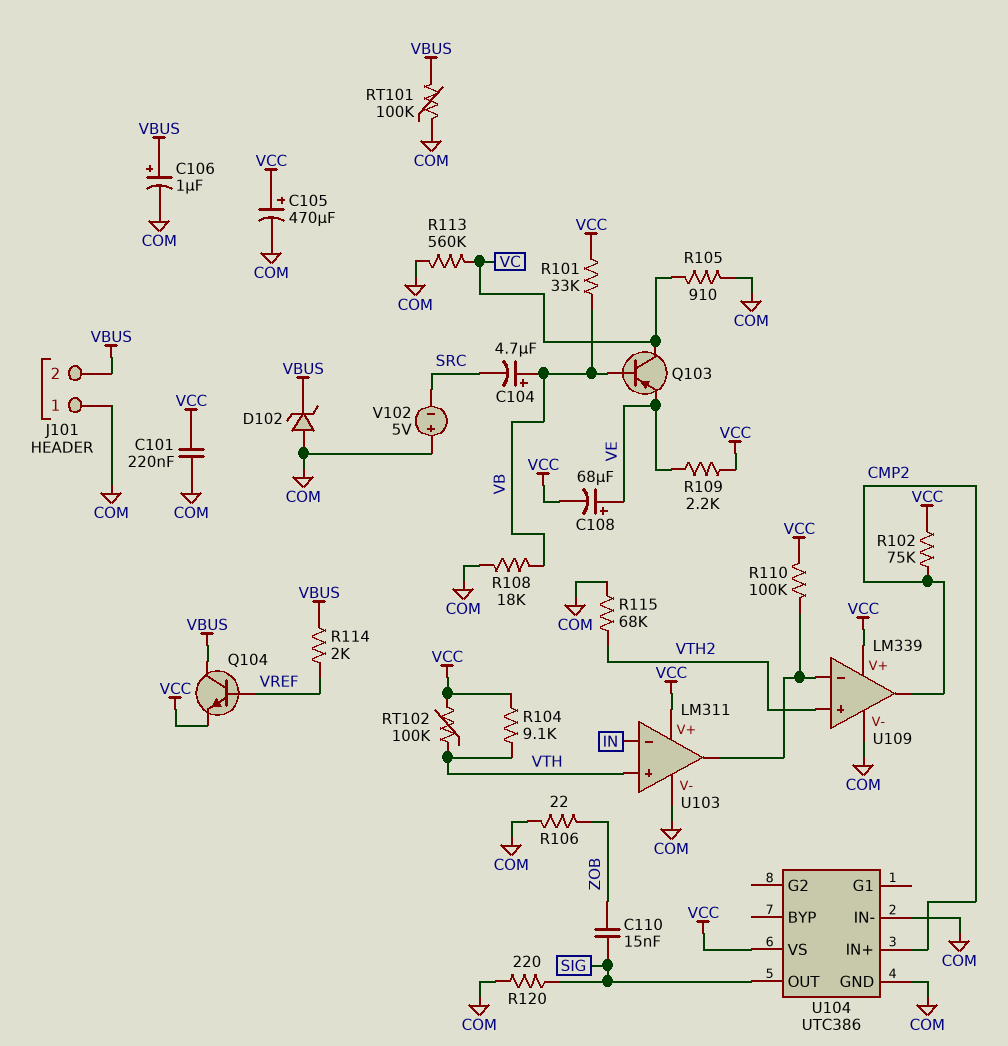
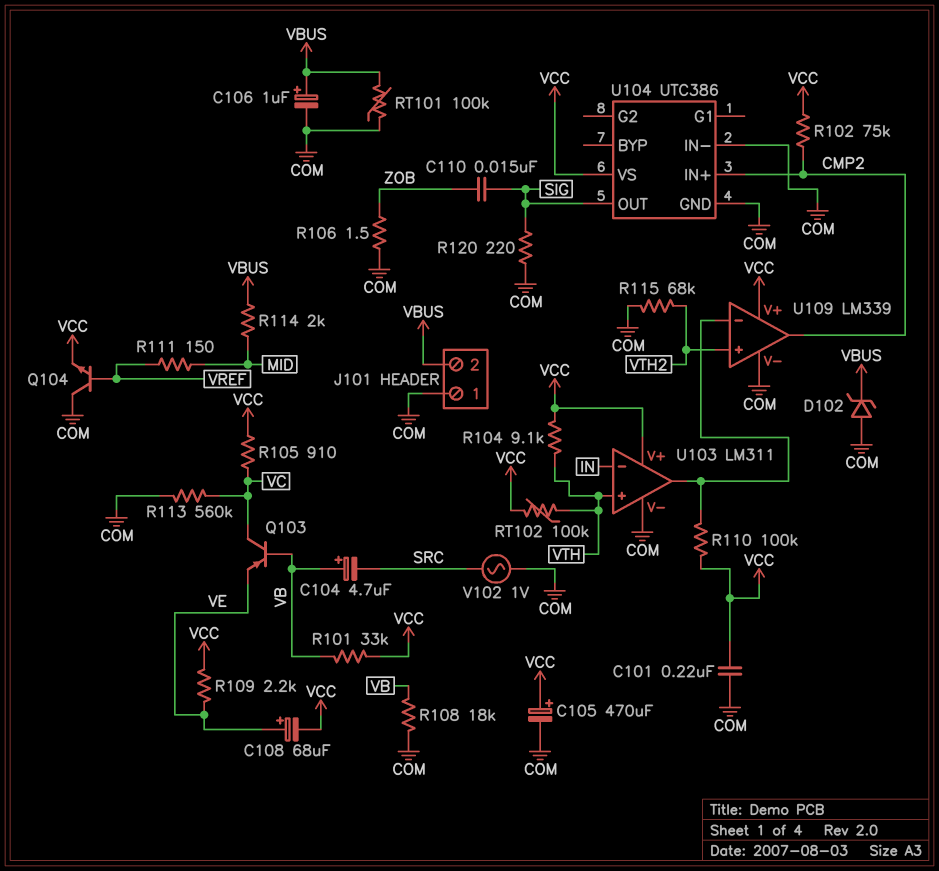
Q104: NPN (B VREF, C VBUS, E VCC) -> NPN (B VREF, C COM, E VCC)
R105: 910 (COM, VC) -> 910 (VC, VCC)
R106: 22 (COM, ZOB) -> 1.5 (COM, ZOB)
R111: none -> 150 (MID, VREF)
R114: 2k (VBUS, VREF) -> 2k (MID, VBUS)
V102: 5V (plus COM, minus SRC) -> AC 1V (COM, SRC)

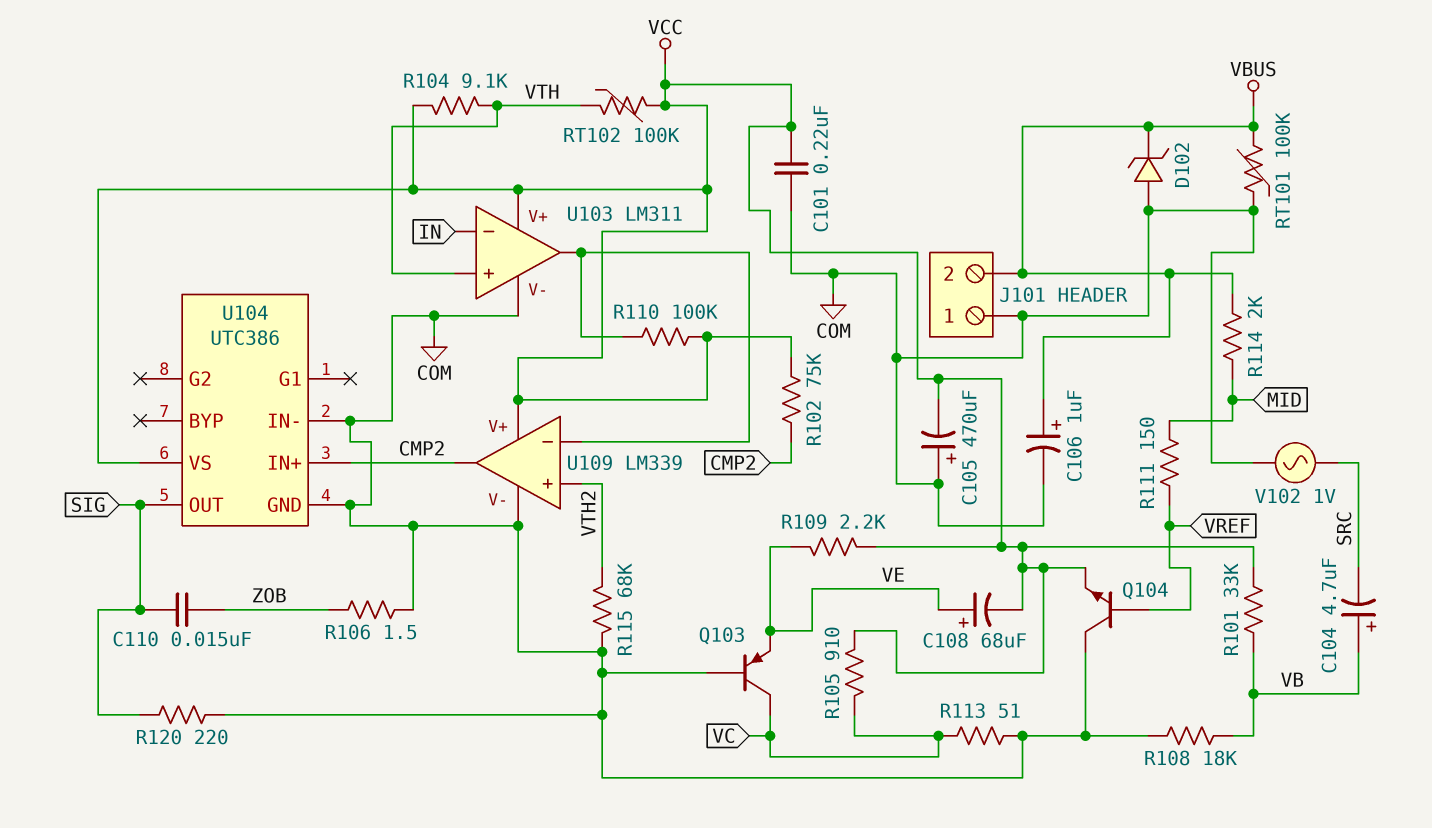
C105: 470uF (plus VCC, minus COM) -> 470uF (plus COM, minus VCC)
Q103: PNP (B VB, C VC, E VE) -> PNP (B COM, C VC, E VE)
R113: 560k (COM, VC) -> 51 (COM, VC)

